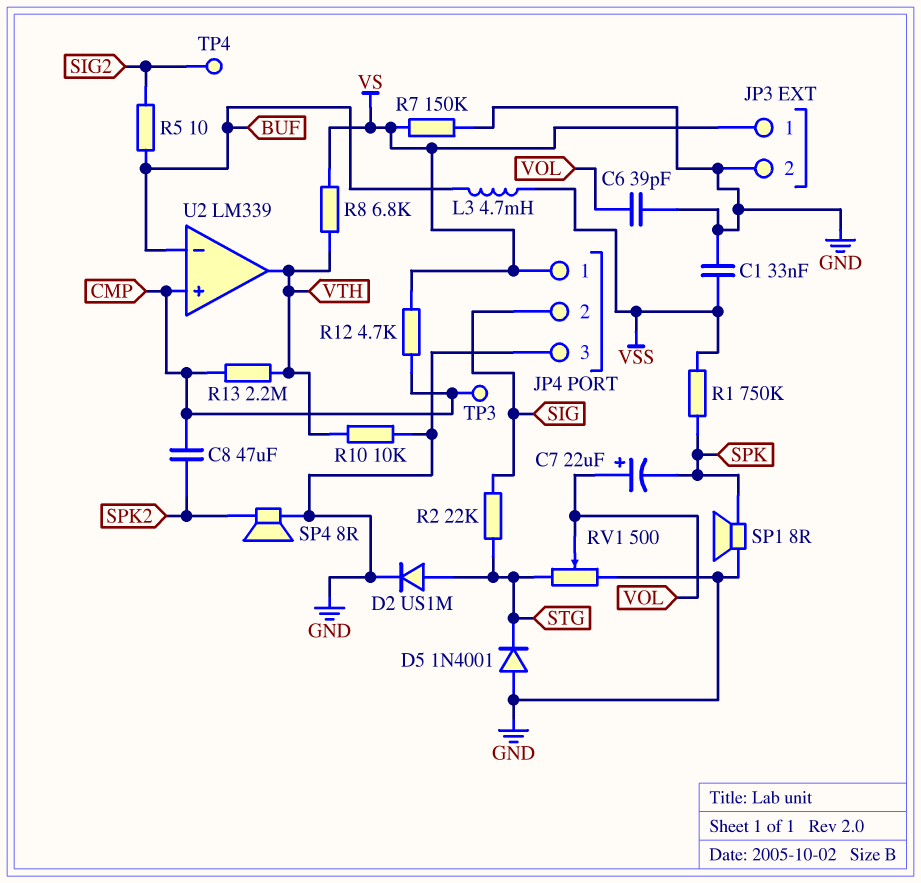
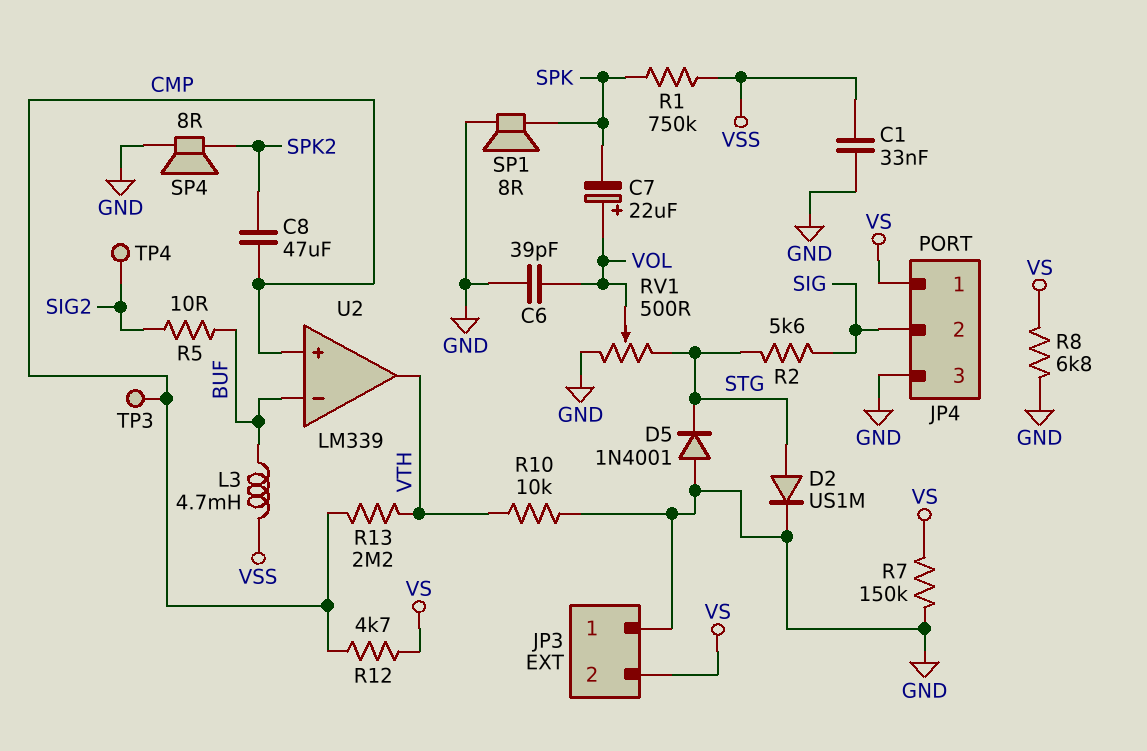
JP3 pin 1: VS -> GND
JP3 pin 2: GND -> VS
R2: 22k (SIG, STG) -> 5.6k (SIG, STG)
R8: 6.8k (VS, VTH) -> 6.8k (GND, VS)

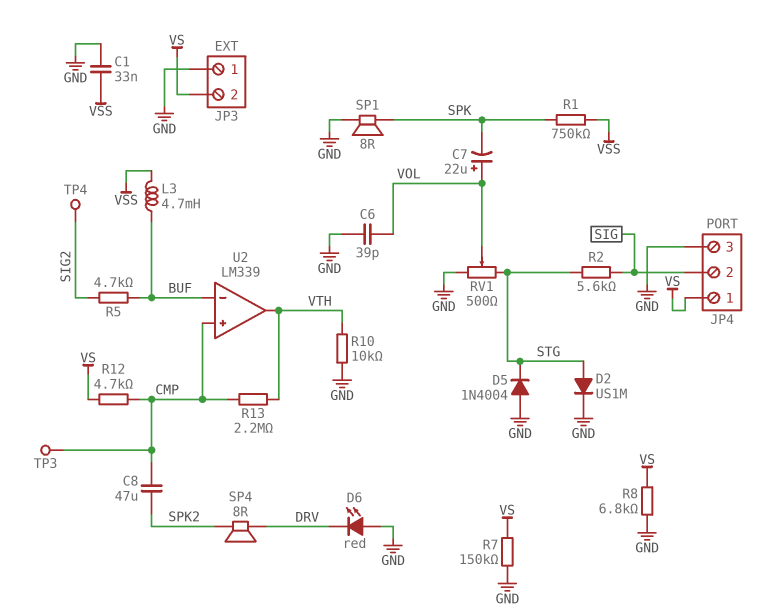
D5: diode 1N4001 (A GND, K STG) -> diode 1N4004 (A GND, K STG)
D6: none -> LED red (A GND, K DRV)
R5: 10 (BUF, SIG2) -> 4.7k (BUF, SIG2)
SP4: speaker 8R (GND, SPK2) -> speaker 8R (DRV, SPK2)

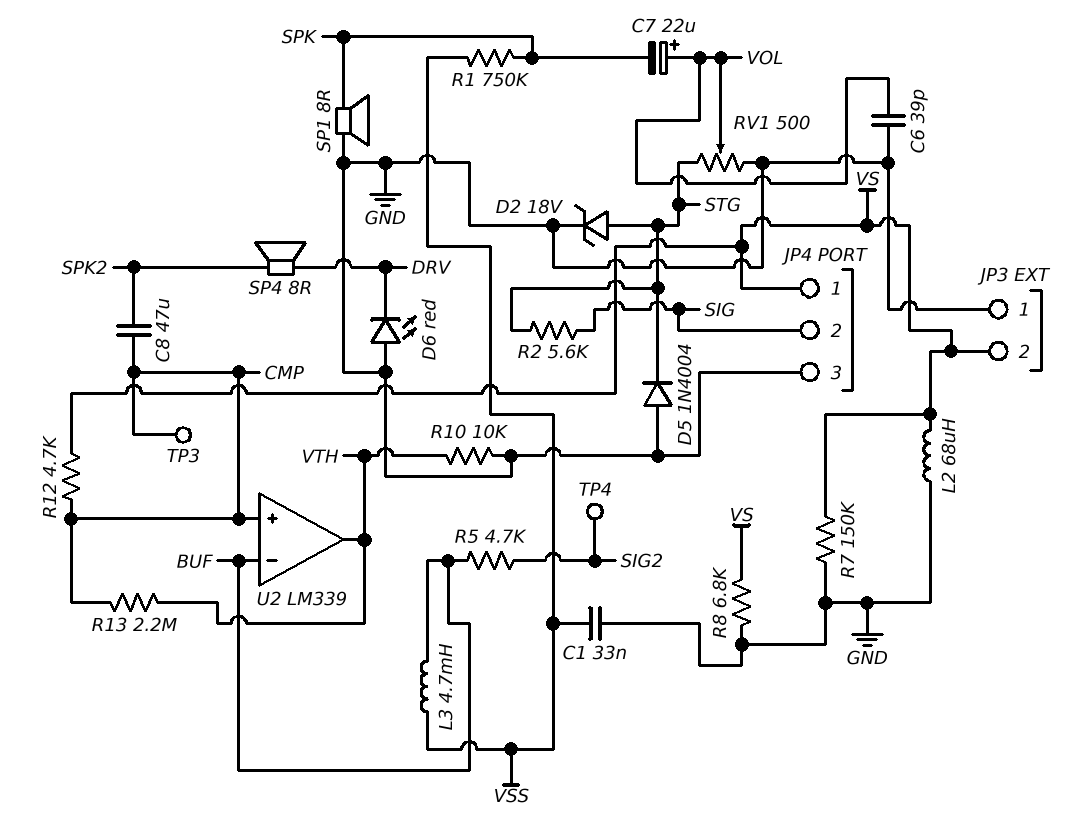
D2: diode US1M (A STG, K GND) -> zener 18V (A STG, K GND)
L2: none -> 68uH (GND, VS)

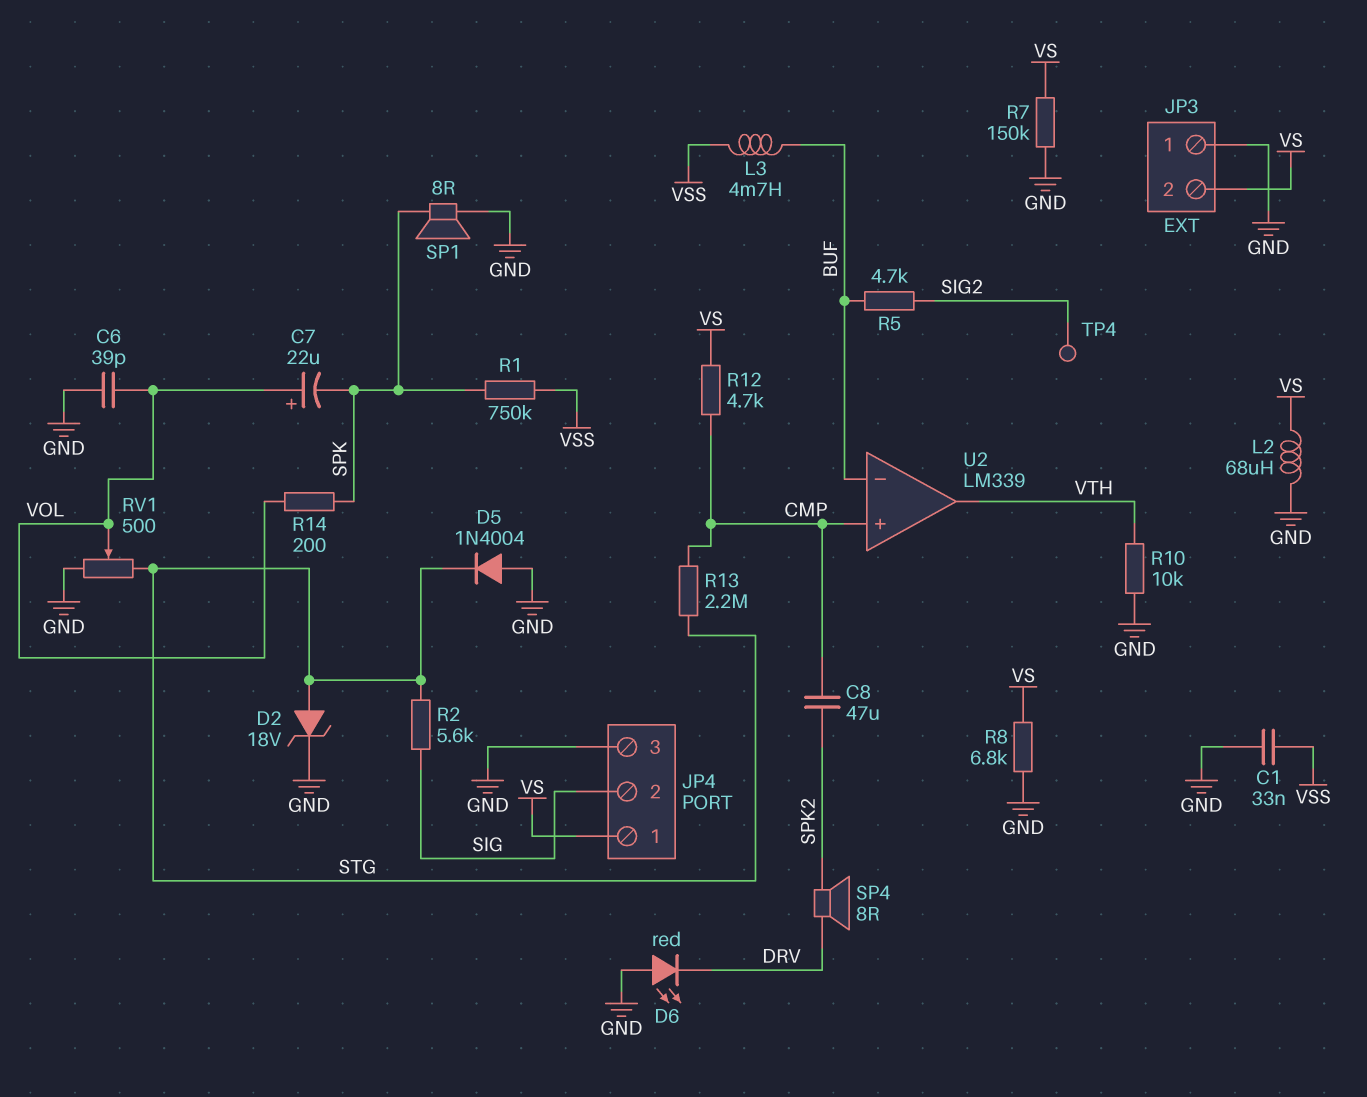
R13: 2.2M (CMP, VTH) -> 2.2M (CMP, STG)
R14: none -> 200 (SPK, VOL)
TP3: test point (CMP) -> none

